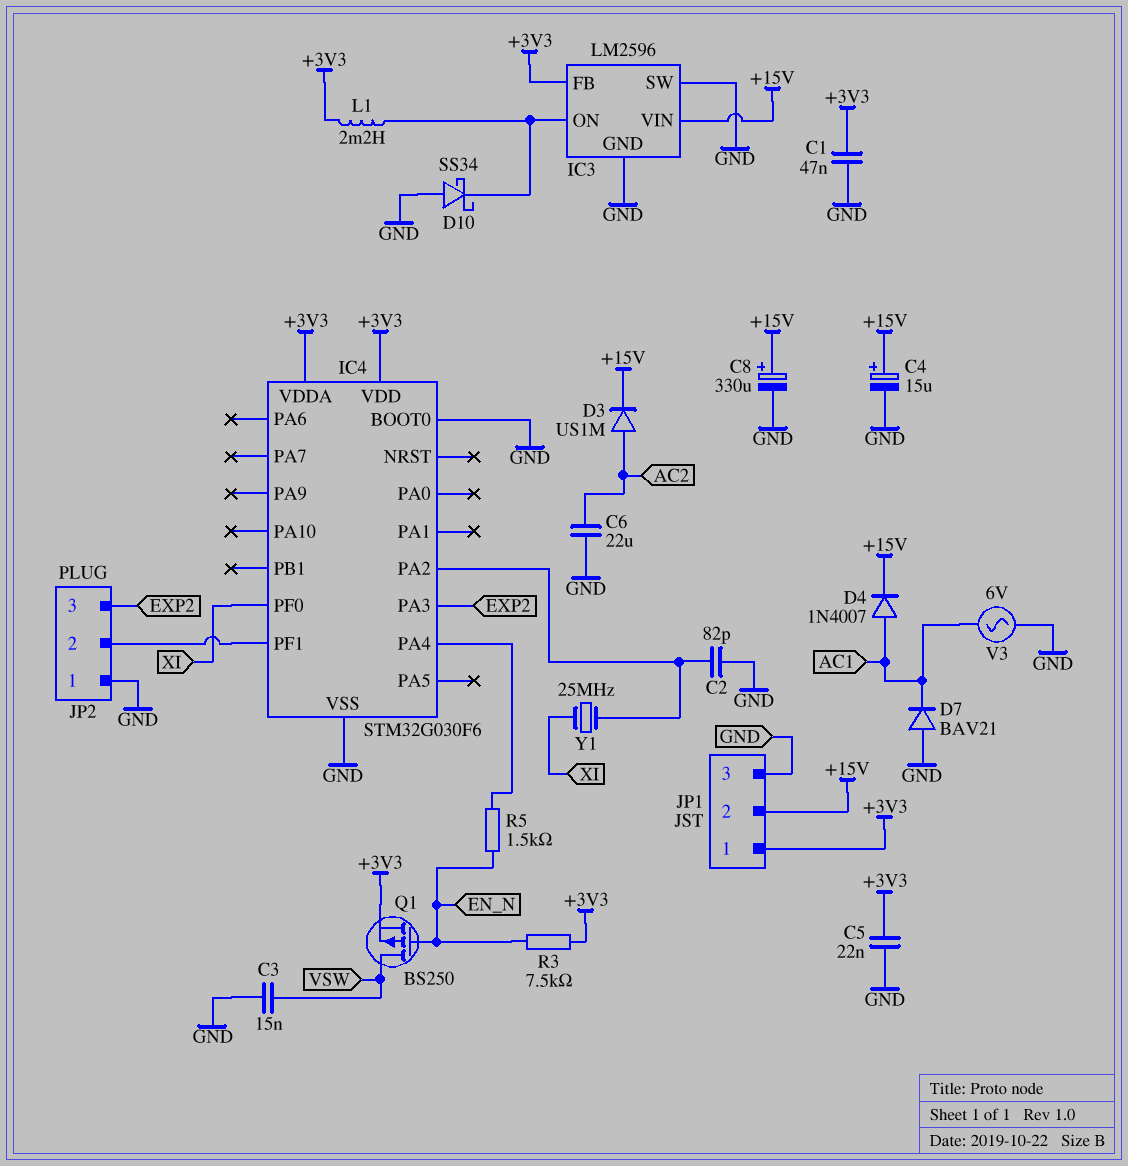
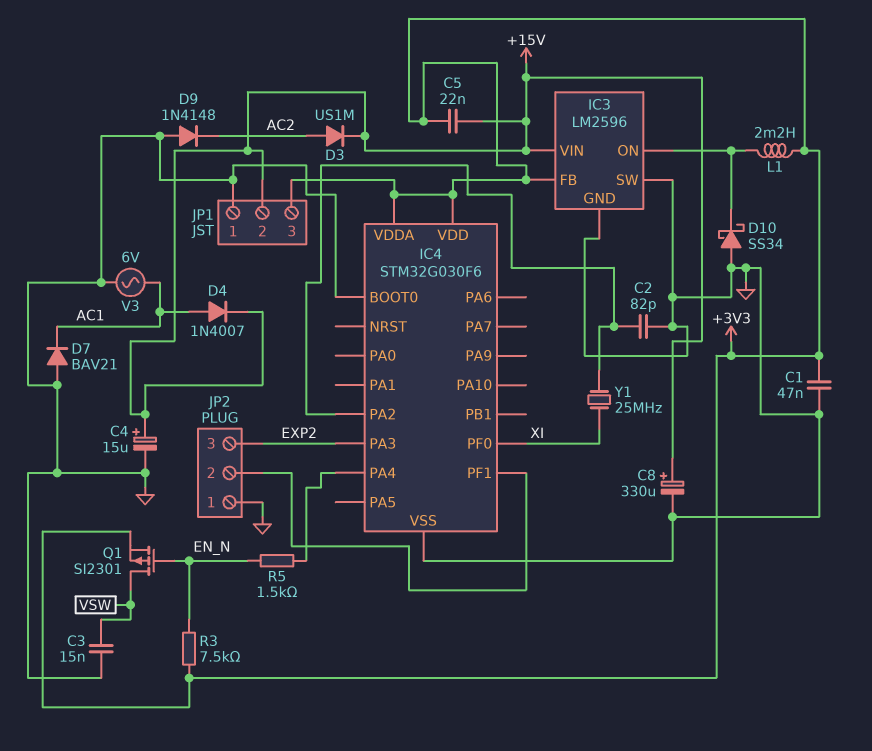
C5: 22nF (+3V3, GND) -> 22nF (+3V3, +15V)
C6: 22uF (AC2, GND) -> none
D9: none -> diode 1N4148 (A GND, K AC2)
JP1 pin 1: +3V3 -> GND
JP1 pin 3: GND -> +3V3
Q1: PMOS BS250 (G EN_N, D VSW, S +3V3) -> PMOS SI2301 (G EN_N, D VSW, S +3V3)

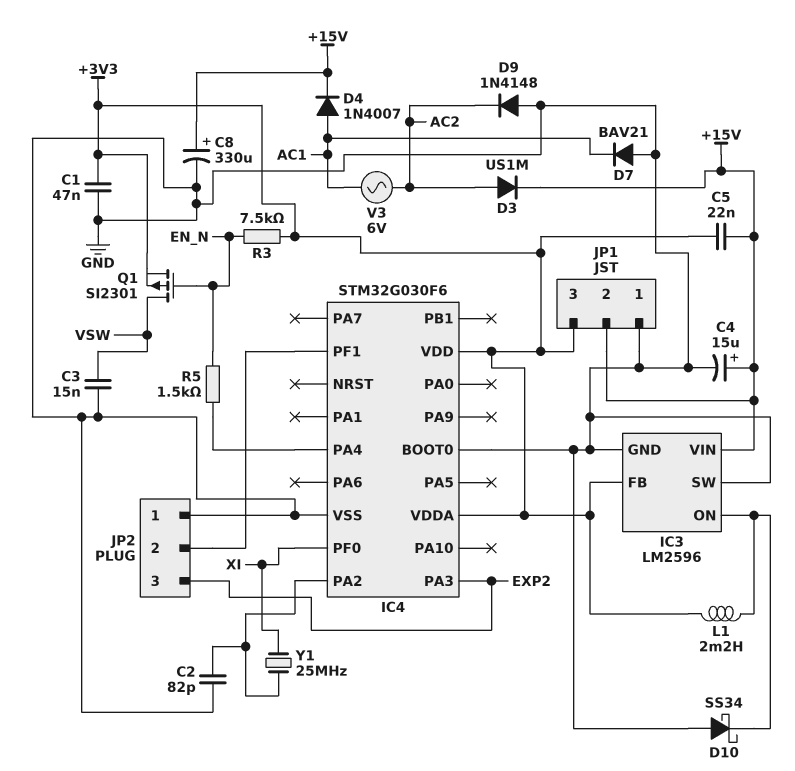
V3: AC 6V (AC1, GND) -> AC 6V (AC1, AC2)

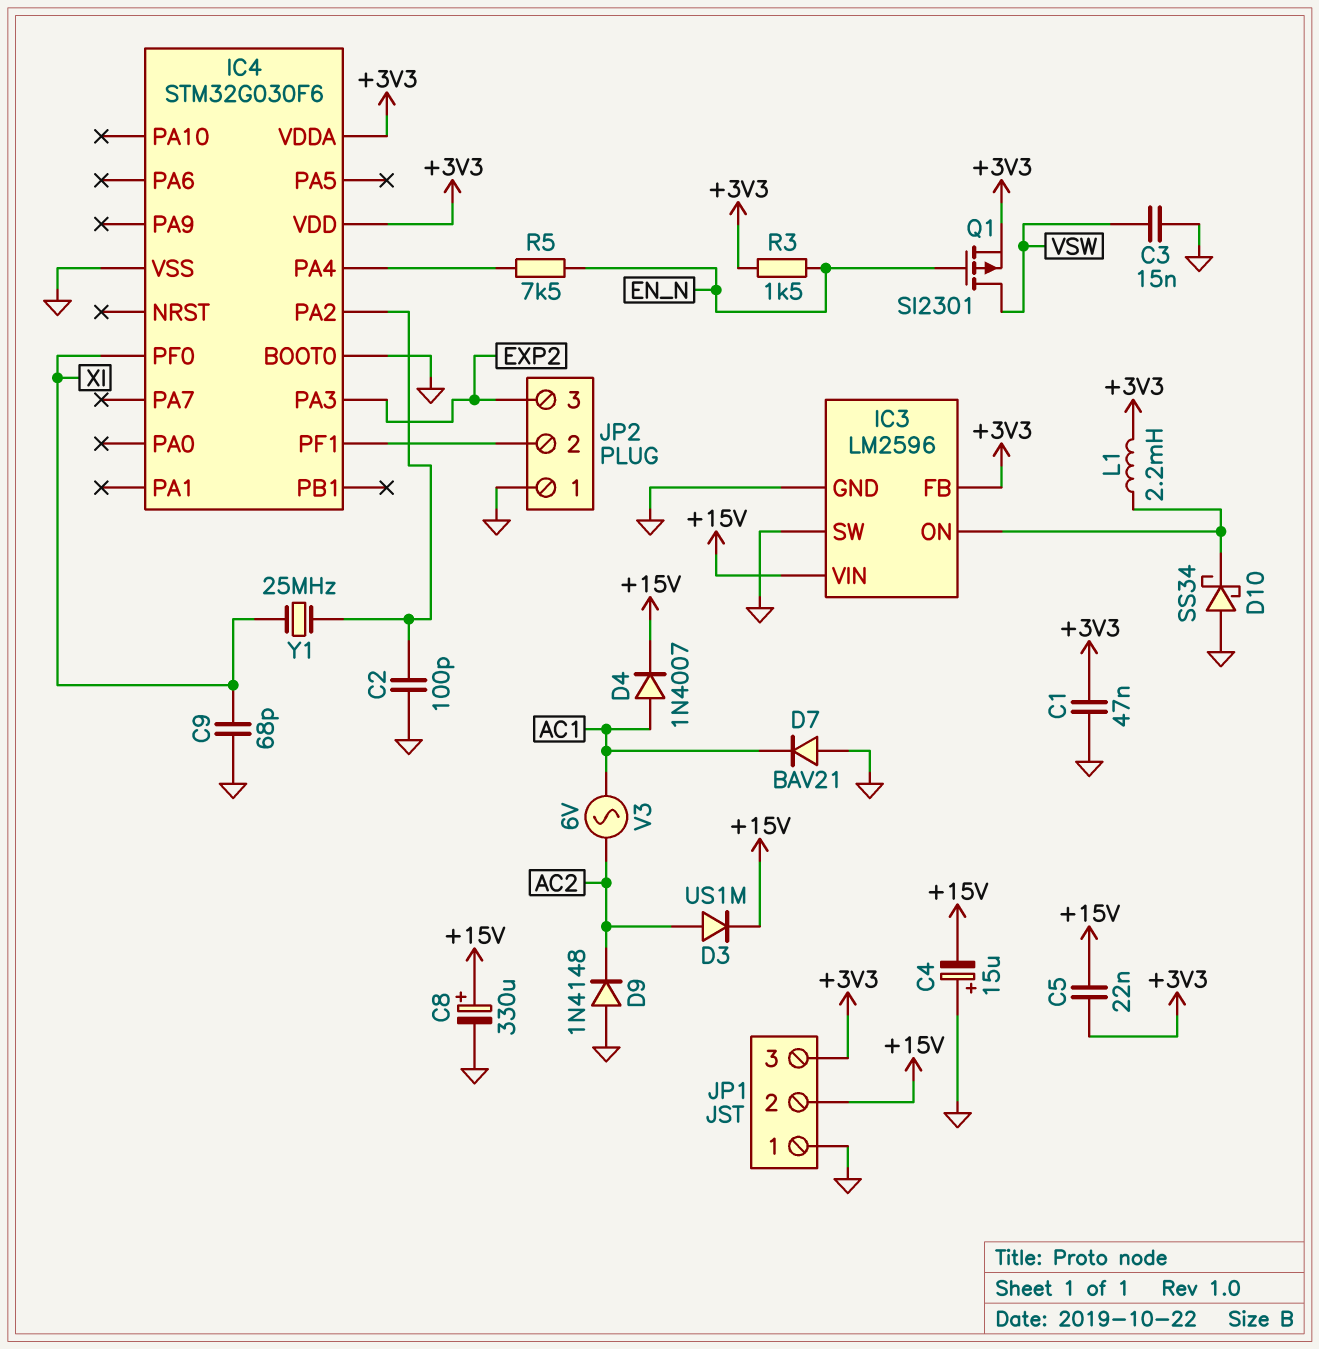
C2: 82pF (GND, IC4/PA2) -> 100pF (GND, IC4/PA2)
C4: 15uF (plus +15V, minus GND) -> 15uF (plus GND, minus +15V)
C9: none -> 68pF (GND, XI)
R3: 7.5k (+3V3, EN_N) -> 1.5k (+3V3, EN_N)
R5: 1.5k (EN_N, IC4/PA4) -> 7.5k (EN_N, IC4/PA4)

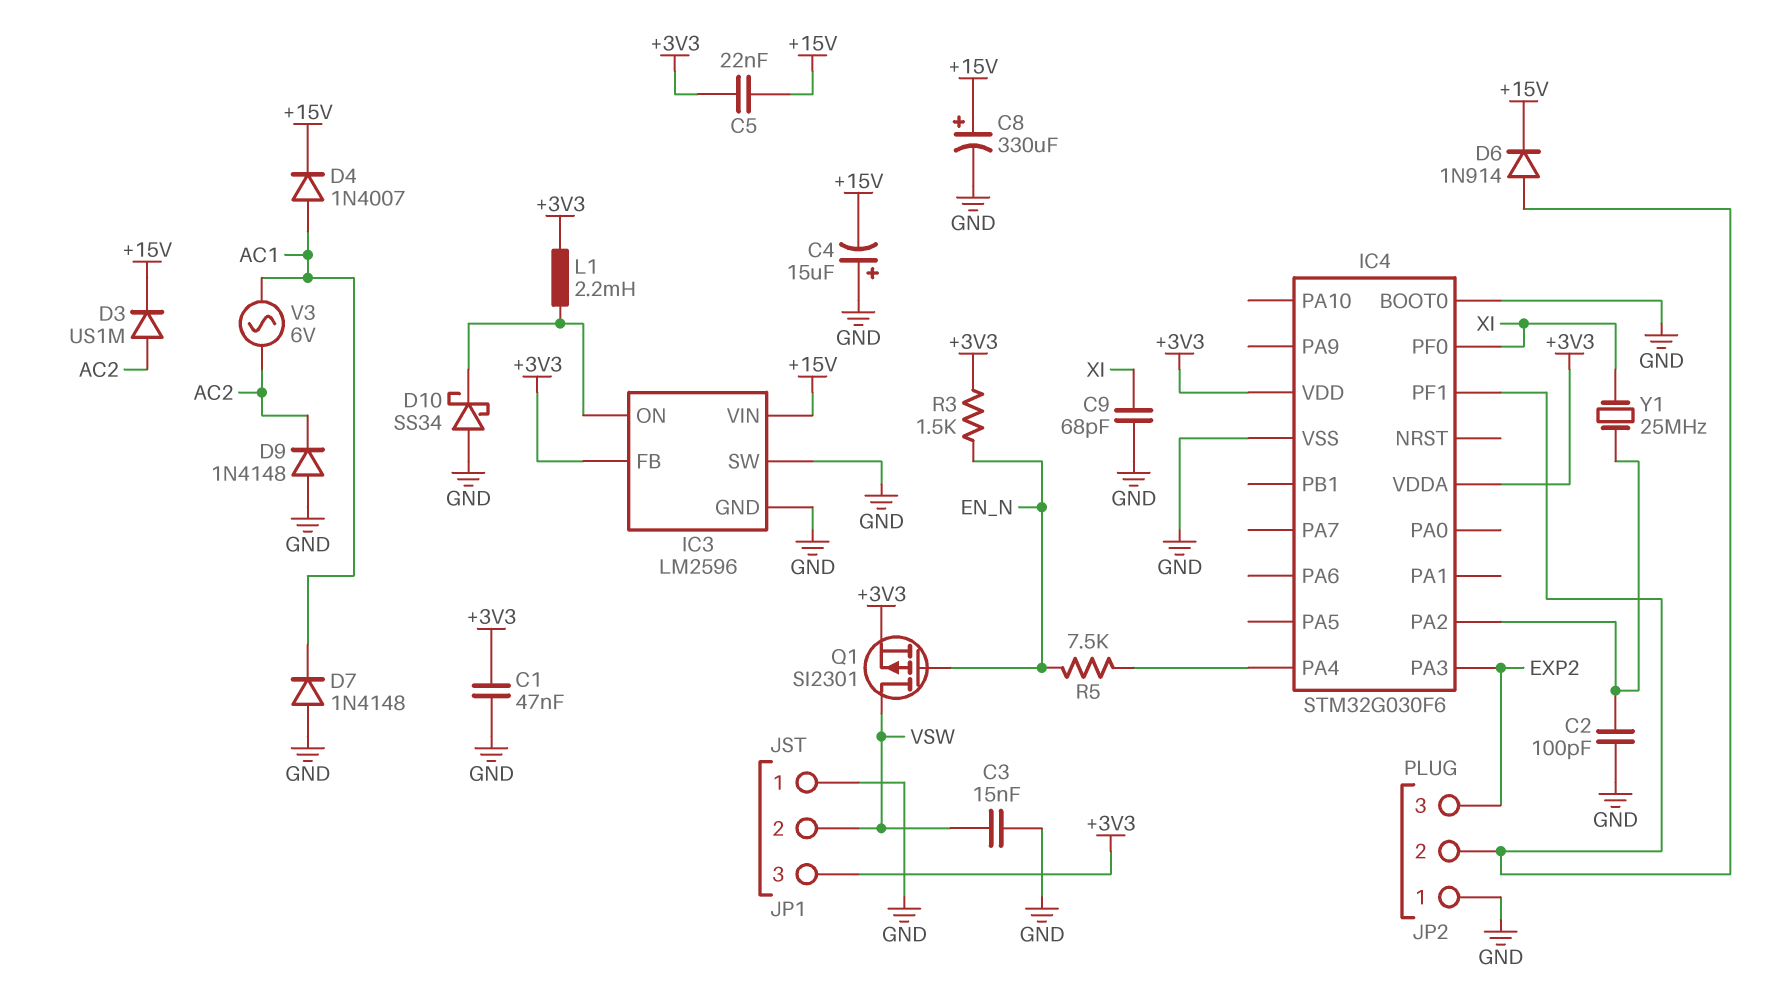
D6: none -> diode 1N914 (A IC4/PF1, K +15V)
D7: diode BAV21 (A GND, K AC1) -> diode 1N4148 (A GND, K AC1)
JP1 pin 2: +15V -> VSW

